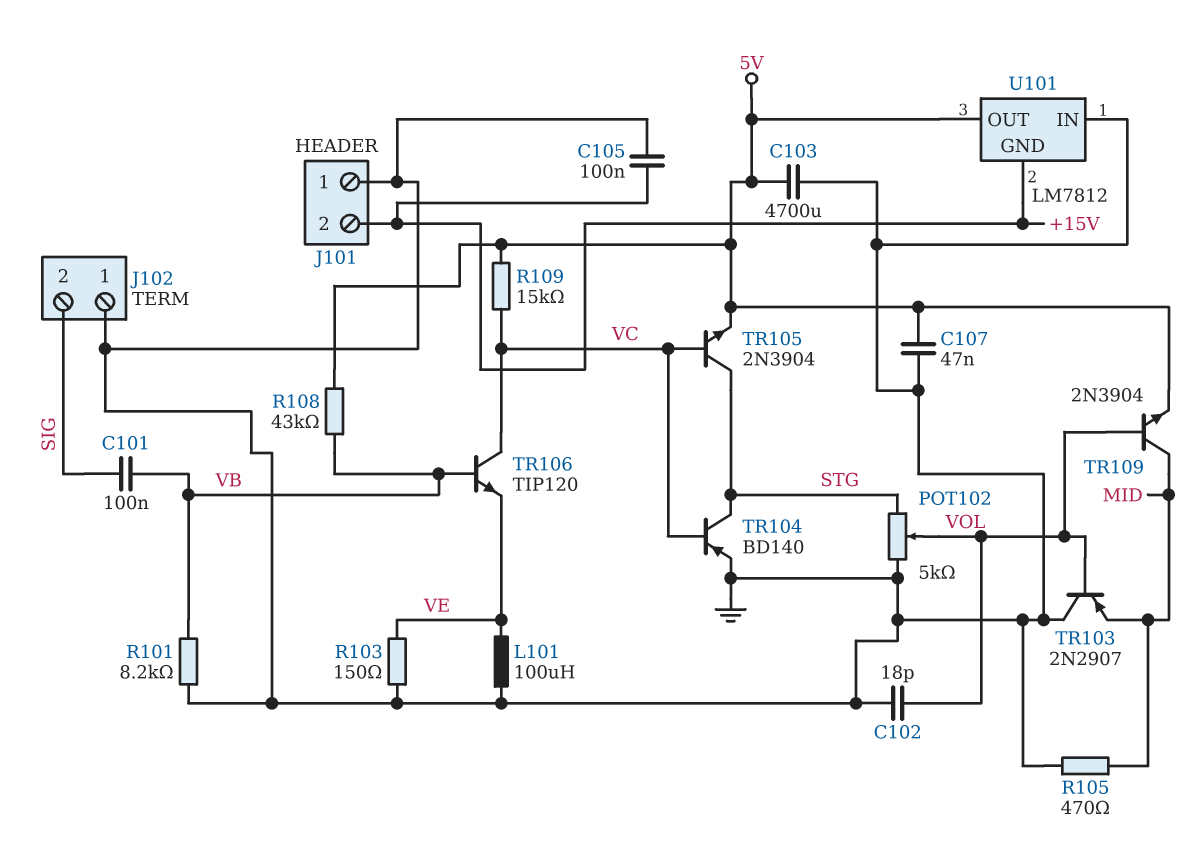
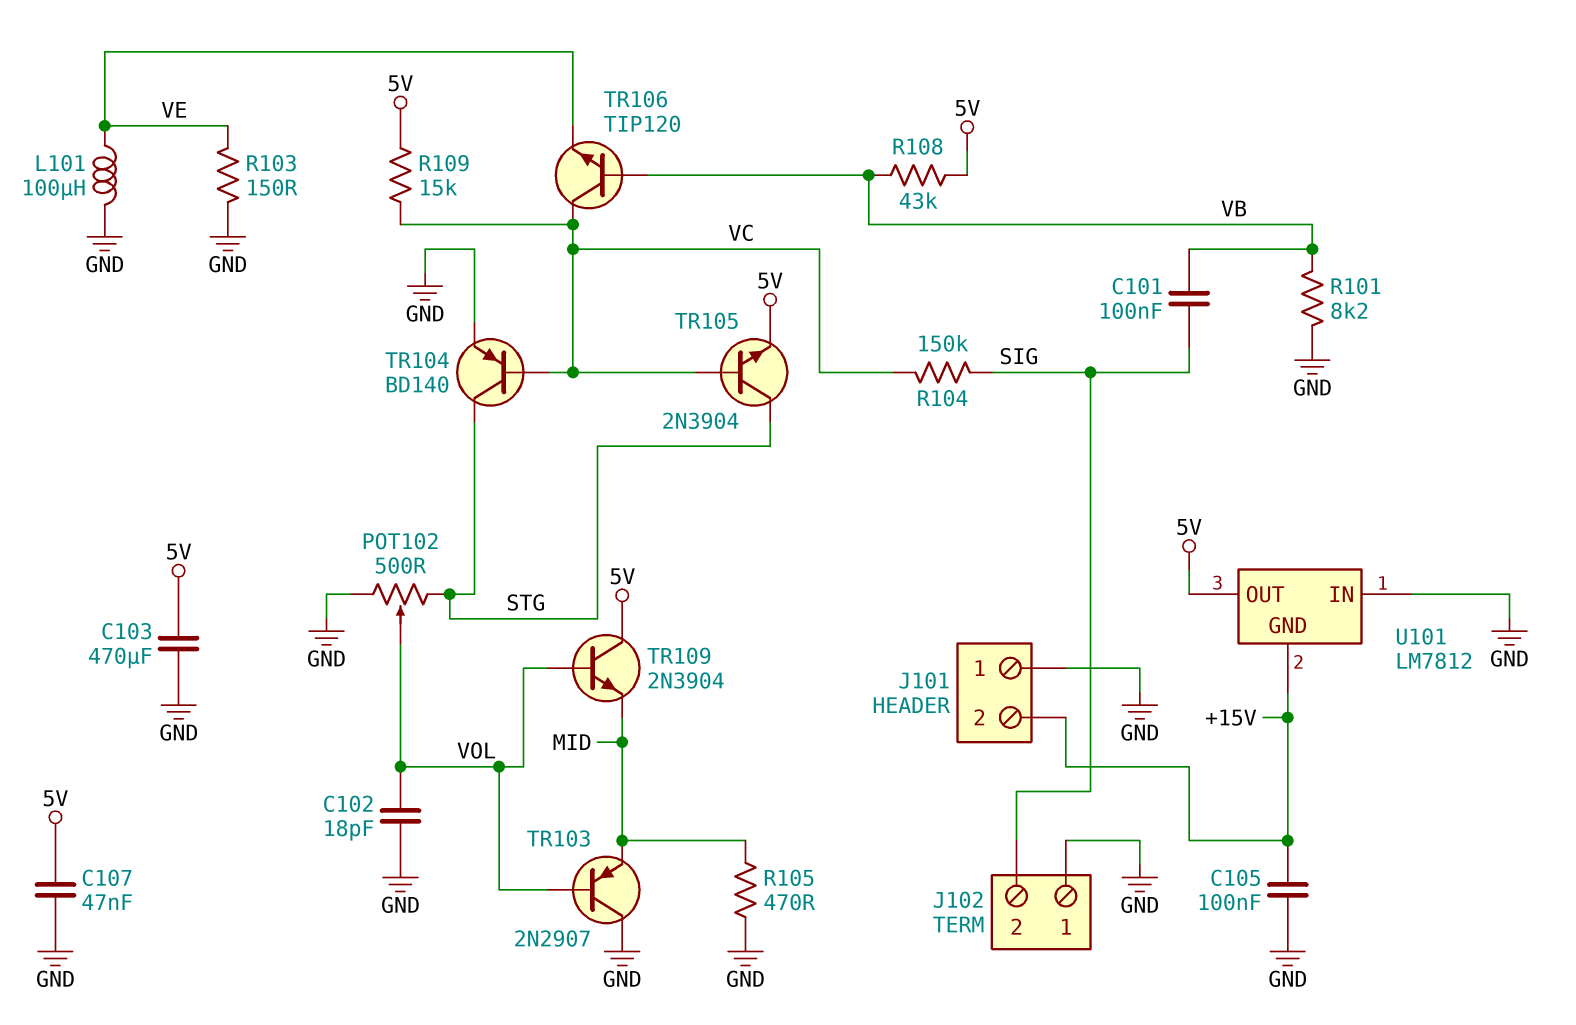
C103: 4700uF (5V, GND) -> 470uF (5V, GND)
POT102: 5k (GND, STG, wiper VOL) -> 500 (GND, STG, wiper VOL)
R104: none -> 150k (SIG, VC)
TR109: NPN 2N3904 (B VOL, C MID, E 5V) -> NPN 2N3904 (B VOL, C 5V, E MID)

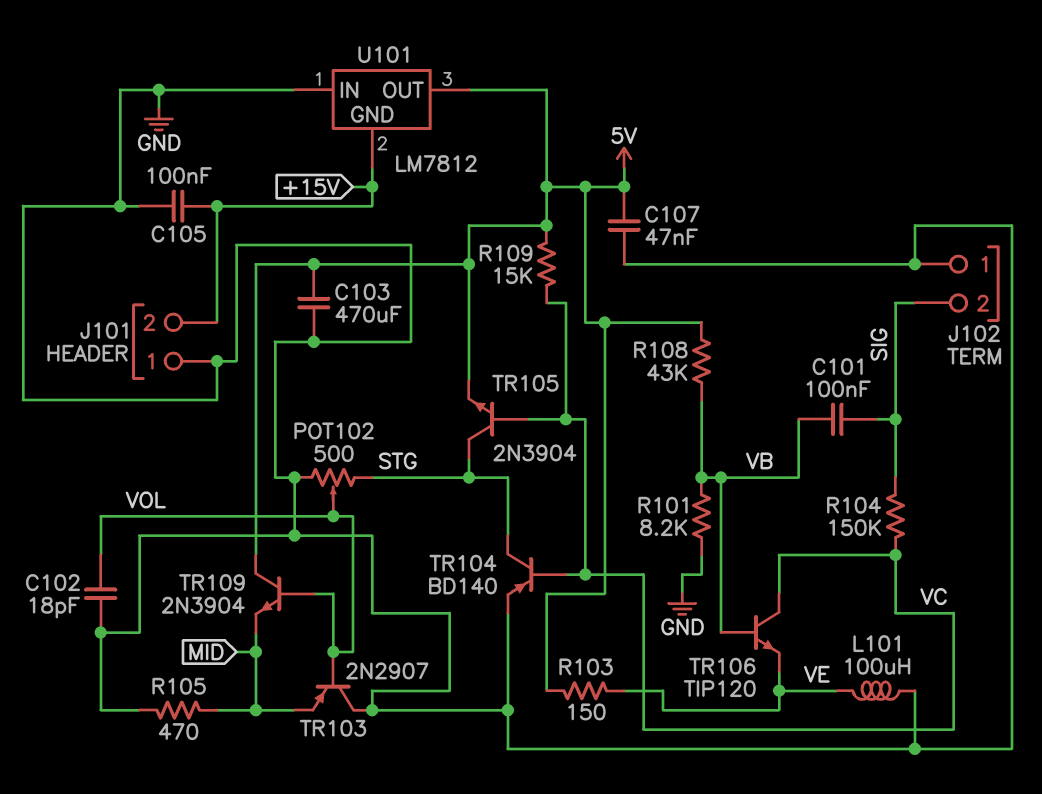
R103: 150 (GND, VE) -> 150 (5V, VE)

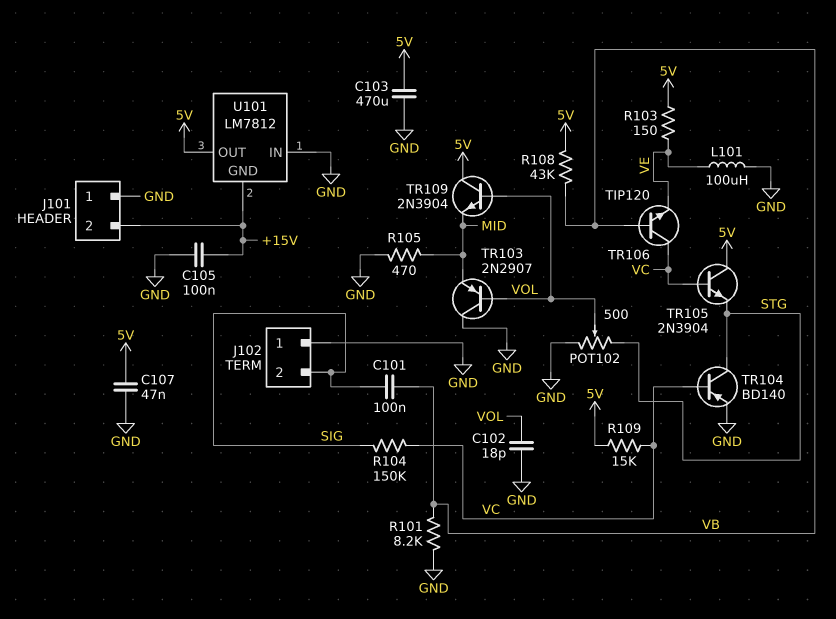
TR105: NPN 2N3904 (B VC, C STG, E 5V) -> NPN 2N3904 (B VC, C 5V, E STG)

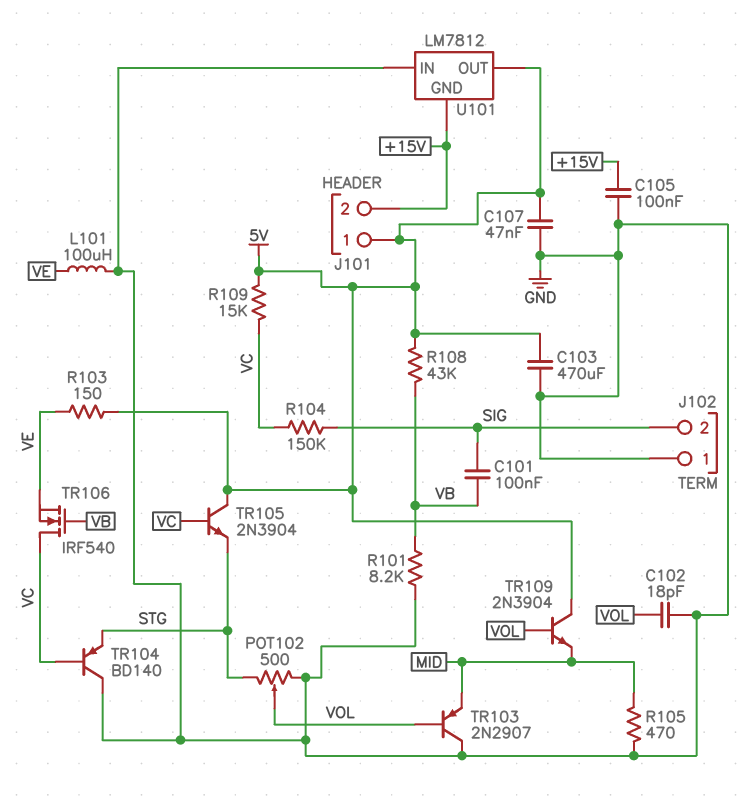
J101 pin 1: GND -> 5V
TR104: PNP BD140 (B VC, C STG, E GND) -> PNP BD140 (B VC, C GND, E STG)
TR106: NPN TIP120 (B VB, C VC, E VE) -> NMOS IRF540 (G VB, D VC, S VE)

